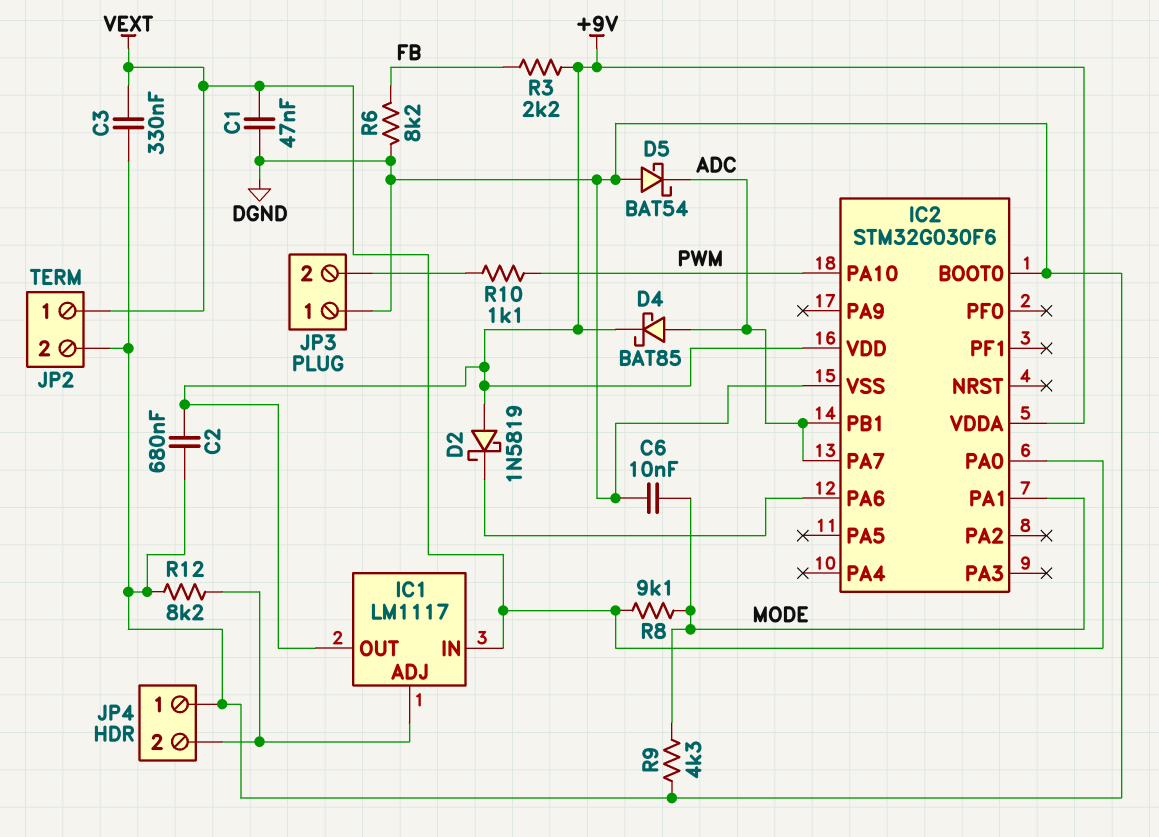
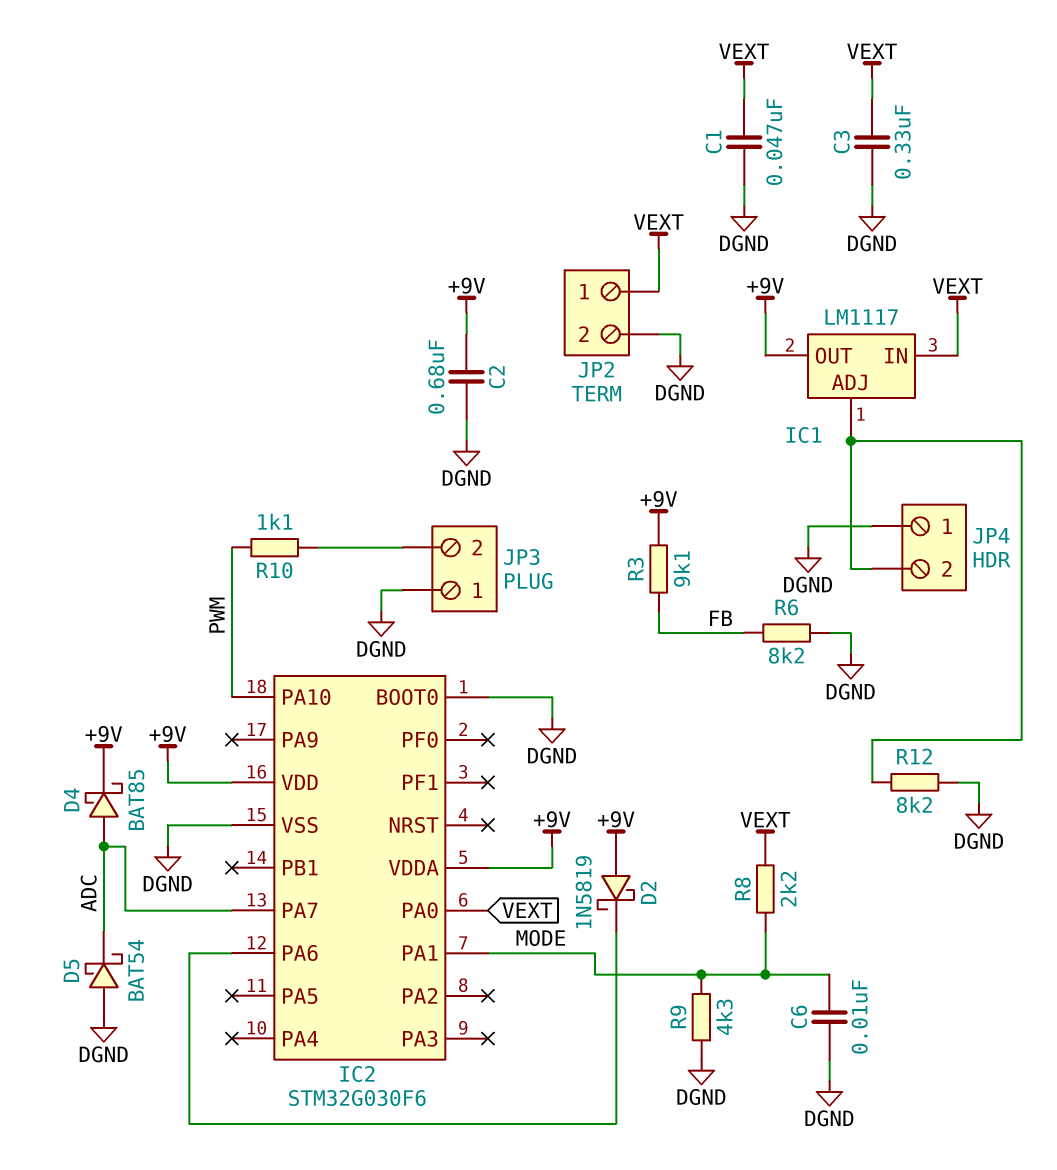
IC2 pin PB1: ADC -> none
R3: 2.2k (+9V, FB) -> 9.1k (+9V, FB)
R8: 9.1k (MODE, VEXT) -> 2.2k (MODE, VEXT)

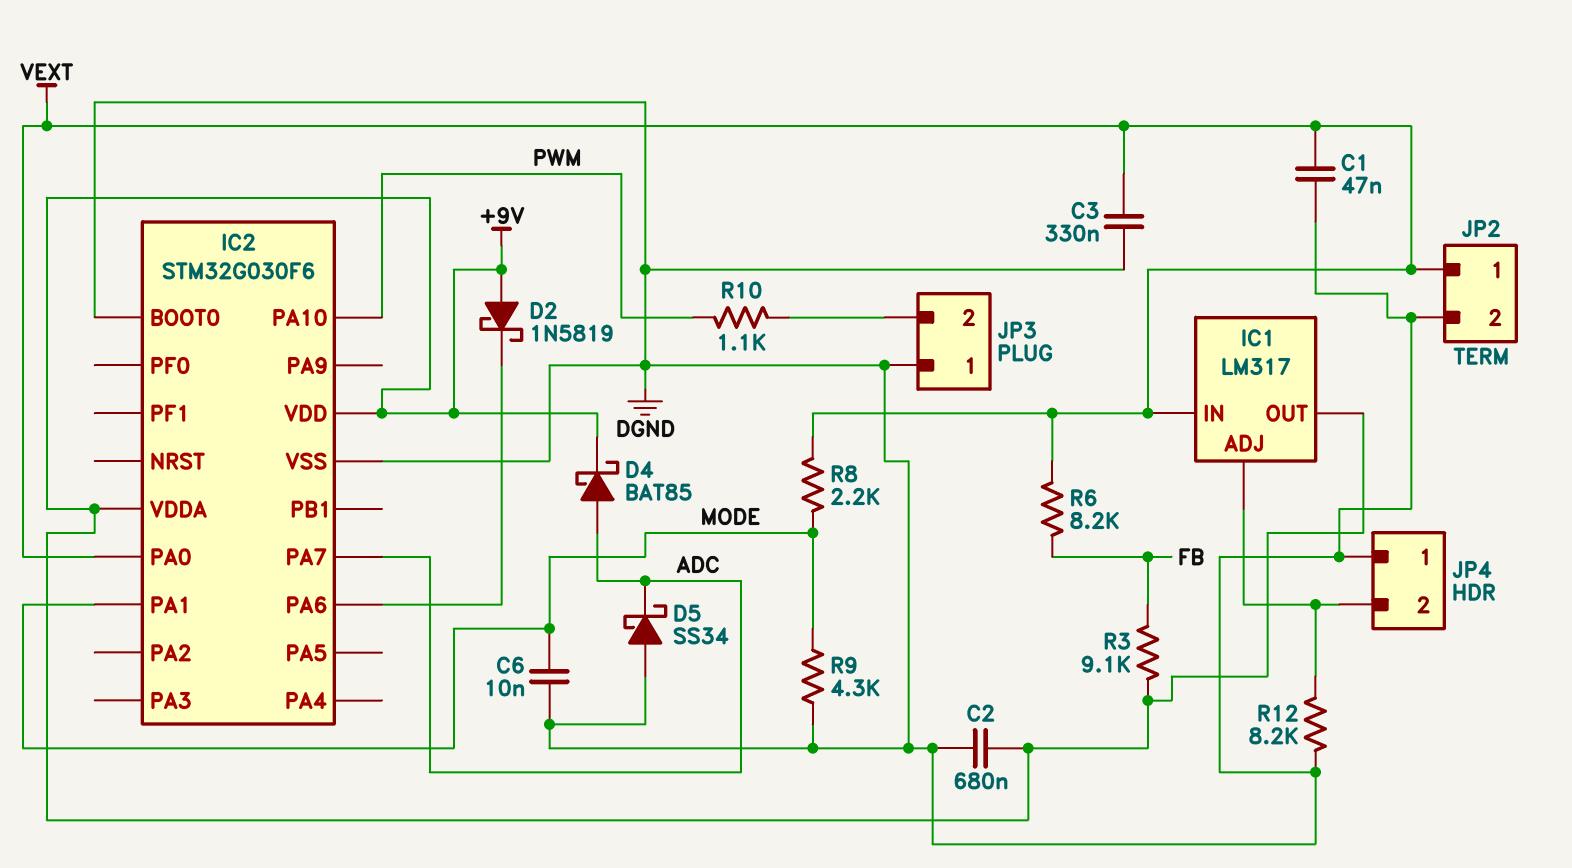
D5: schottky BAT54 (A DGND, K ADC) -> schottky SS34 (A DGND, K ADC)
IC1: LM1117 -> LM317
R6: 8.2k (DGND, FB) -> 8.2k (FB, VEXT)

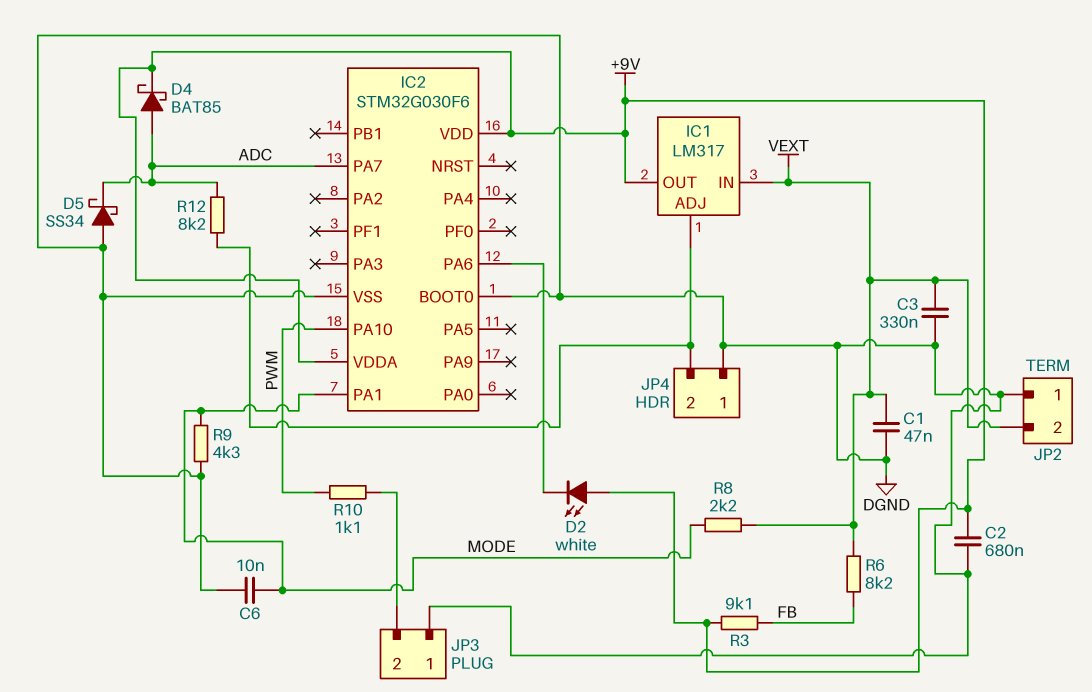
D2: schottky 1N5819 (A +9V, K IC2/PA6) -> LED white (A +9V, K IC2/PA6)
IC2 pin PA0: VEXT -> none
JP2 pin 1: VEXT -> DGND
JP2 pin 2: DGND -> VEXT
R12: 8.2k (DGND, IC1/ADJ) -> 8.2k (ADC, IC1/ADJ)

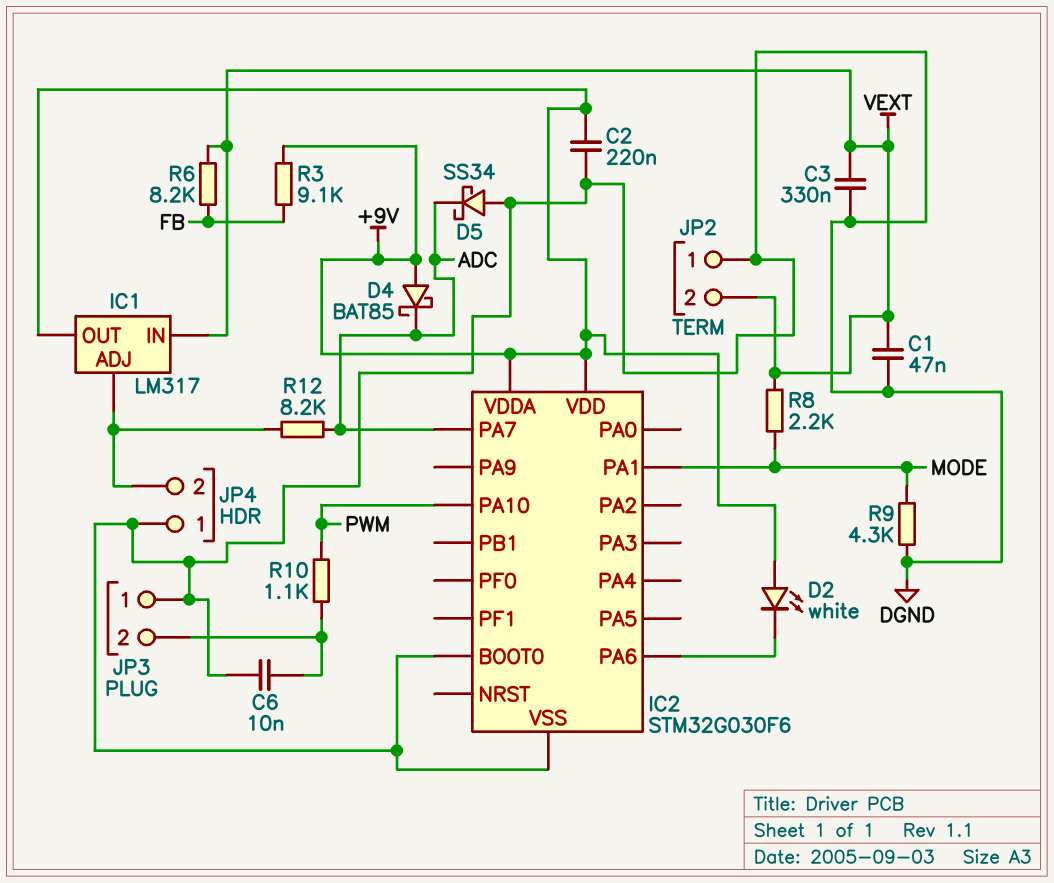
C2: 680nF (+9V, DGND) -> 220nF (+9V, DGND)
C6: 10nF (DGND, MODE) -> 10nF (DGND, JP3/2)
D4: schottky BAT85 (A ADC, K +9V) -> schottky BAT85 (A +9V, K ADC)

